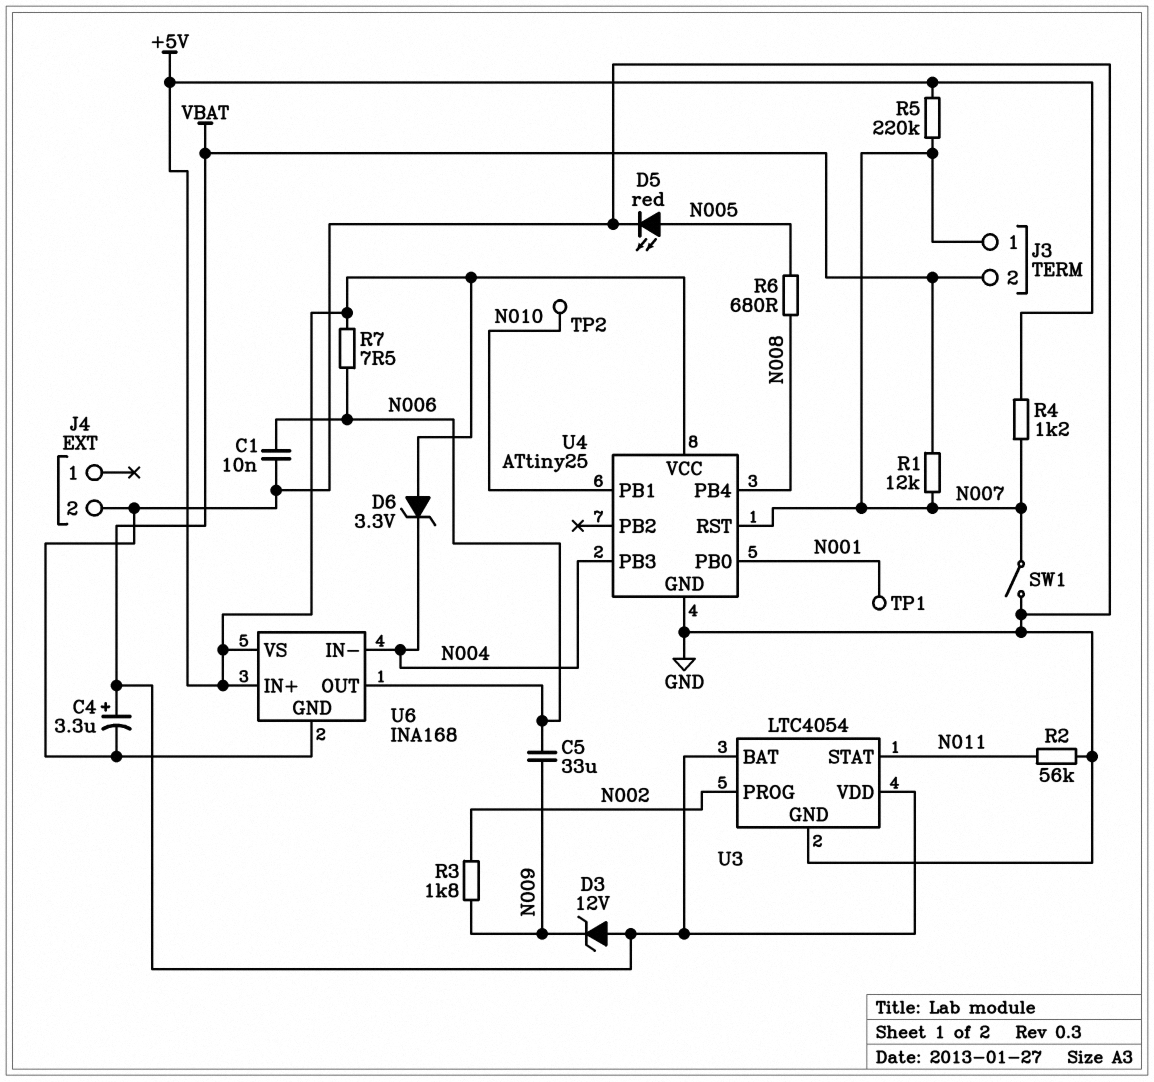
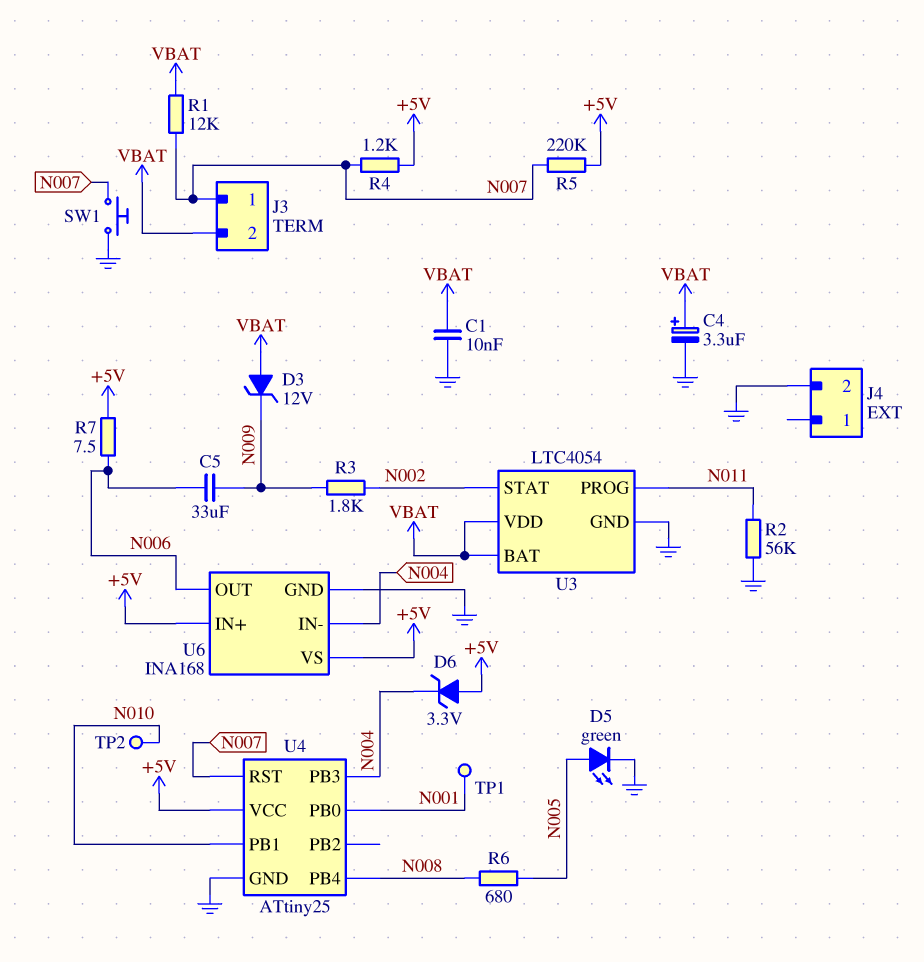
C1: 10nF (GND, N006) -> 10nF (GND, VBAT)
D5: LED red (A N005, K GND) -> LED green (A N005, K GND)
SW1: switch (GND, N007) -> button (GND, N007)
U3 pin PROG: N002 -> N011
U3 pin STAT: N011 -> N002

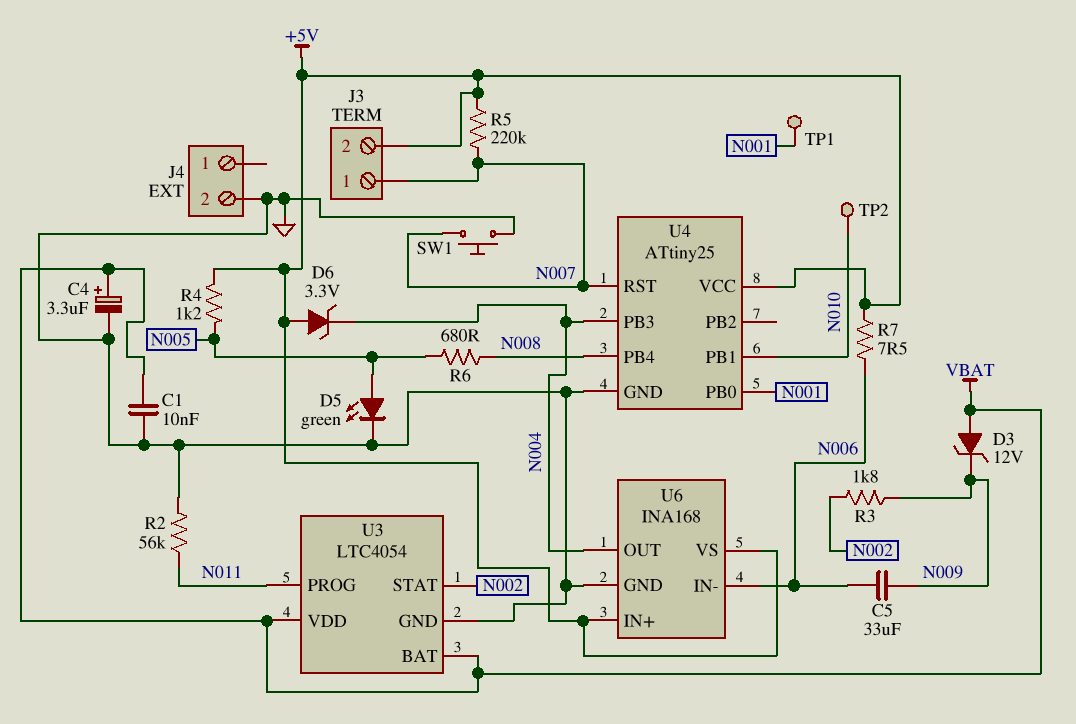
J3 pin 2: VBAT -> +5V
R1: 12k (N007, VBAT) -> none
R4: 1.2k (+5V, N007) -> 1.2k (+5V, N005)
U6 pin IN-: N004 -> N006
U6 pin OUT: N006 -> N004

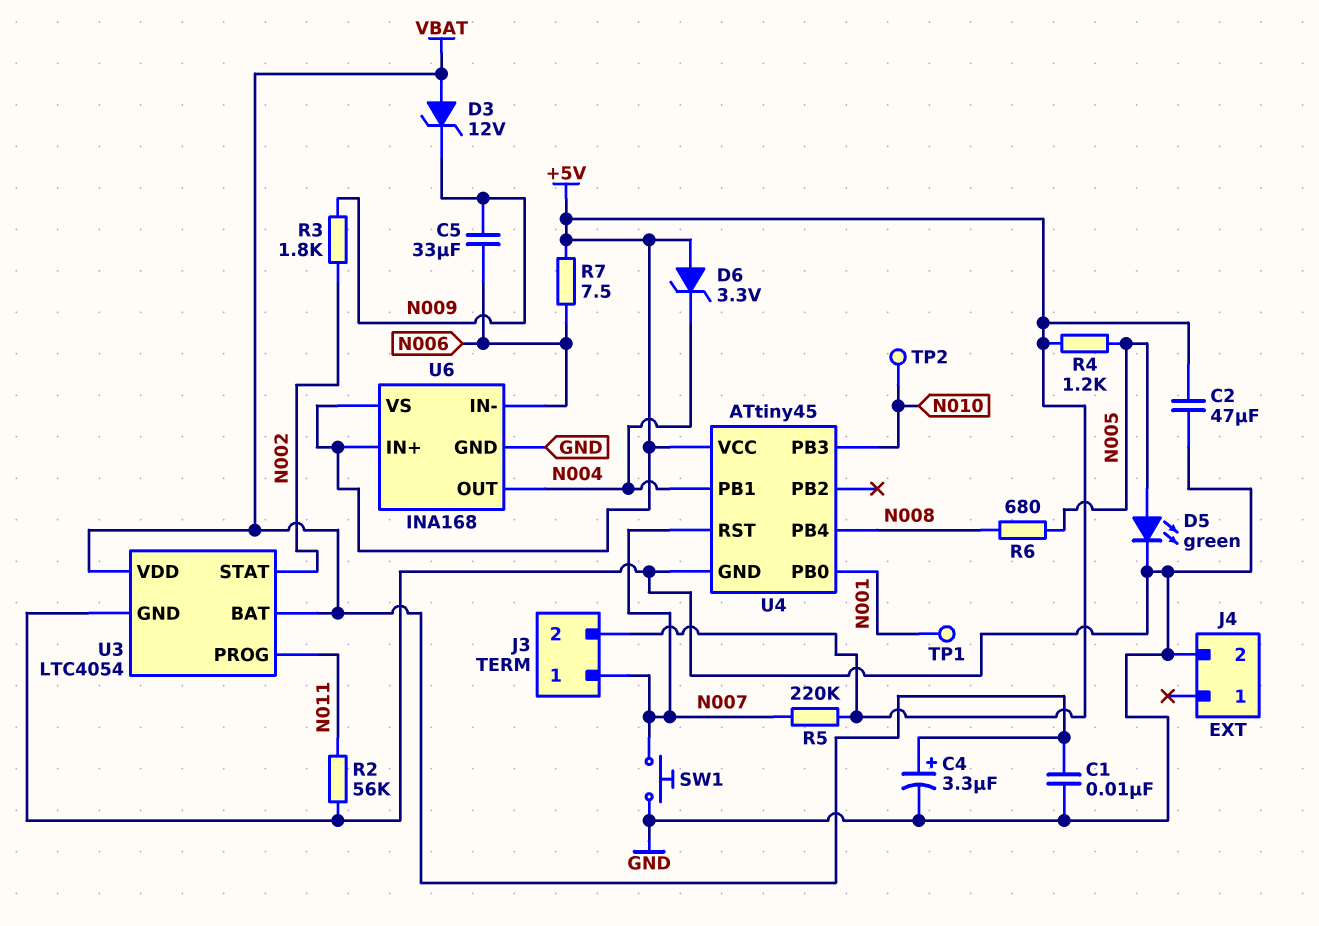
C2: none -> 47uF (+5V, GND)
U4: ATtiny25 -> ATtiny45
U4 pin PB1: N010 -> N004
U4 pin PB3: N004 -> N010

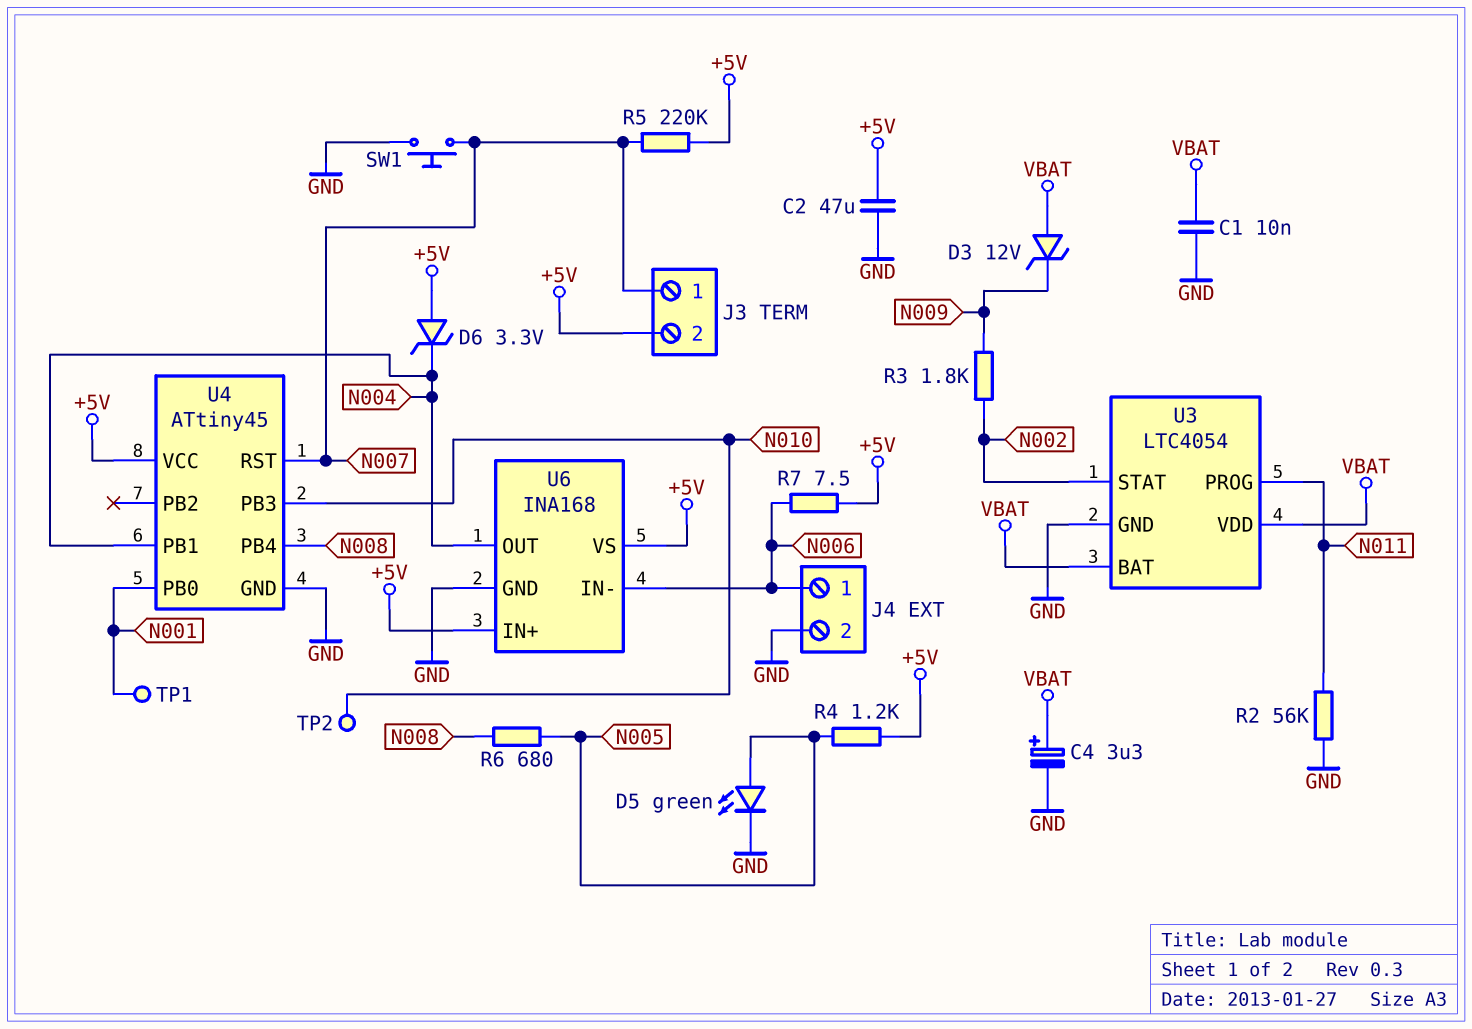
C5: 33uF (N006, N009) -> none
J4 pin 1: none -> N006

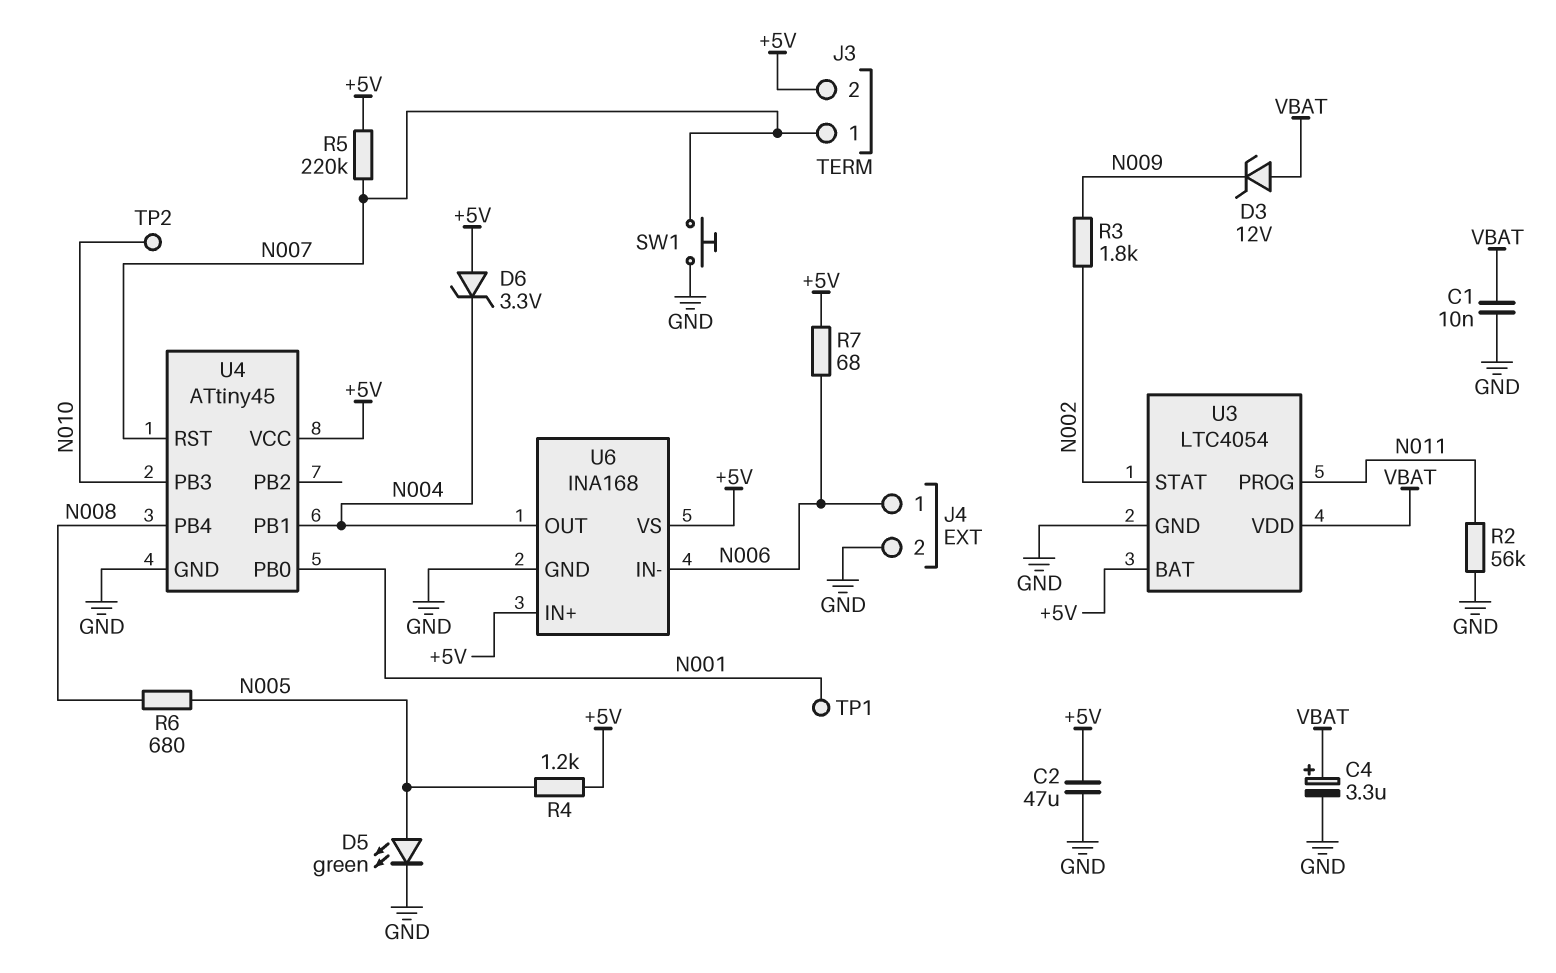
R7: 7.5 (+5V, N006) -> 68 (+5V, N006)
U3 pin BAT: VBAT -> +5V

